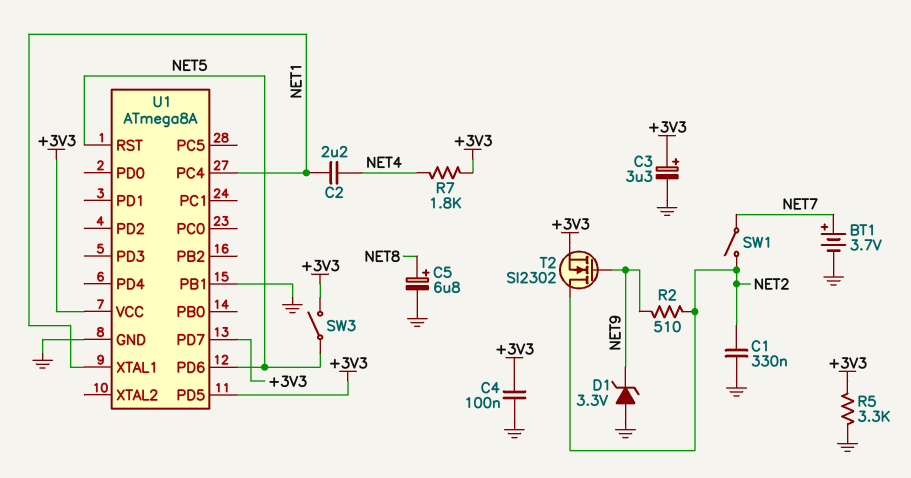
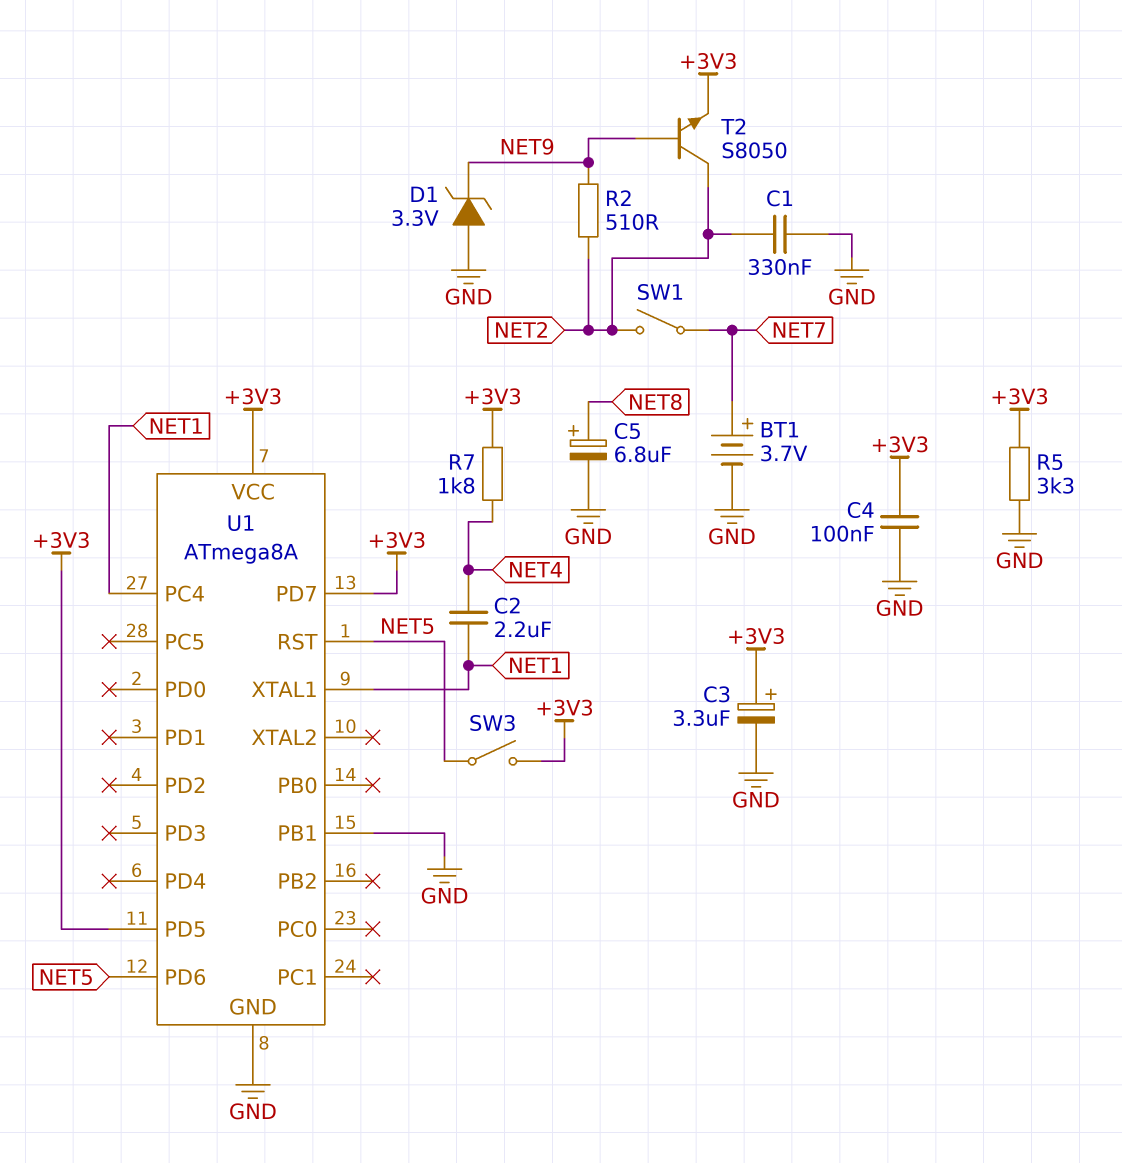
T2: NMOS SI2302 (G NET9, D NET2, S +3V3) -> NPN S8050 (B NET9, C NET2, E +3V3)

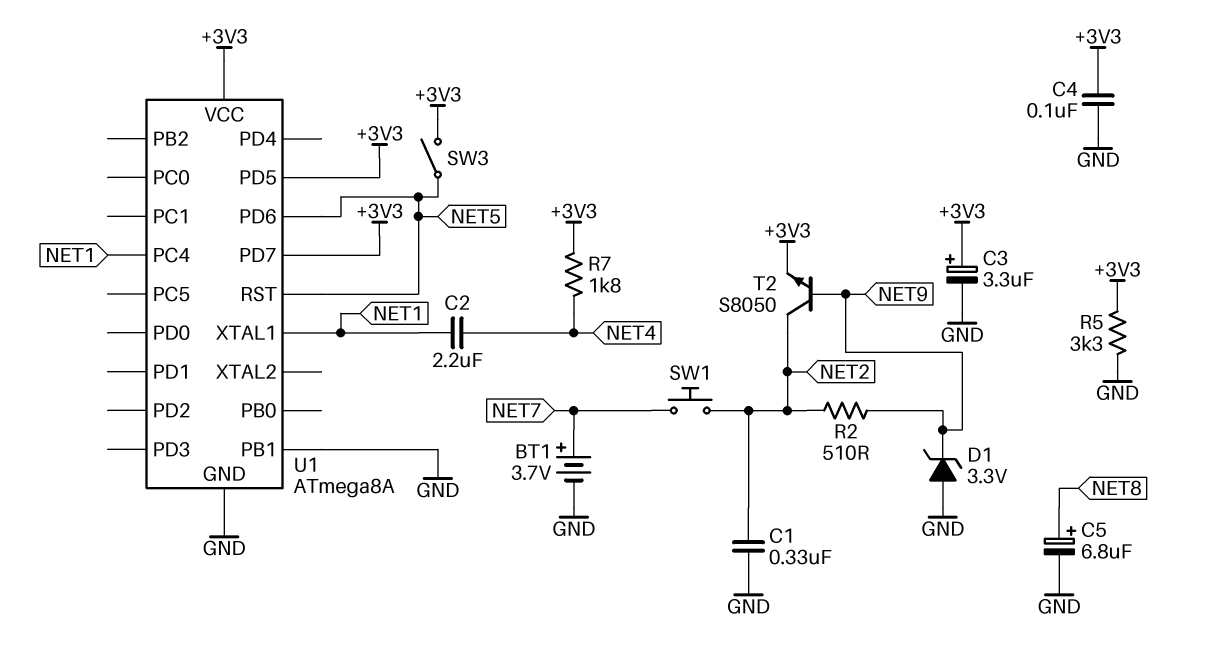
SW1: switch (NET2, NET7) -> button (NET2, NET7)

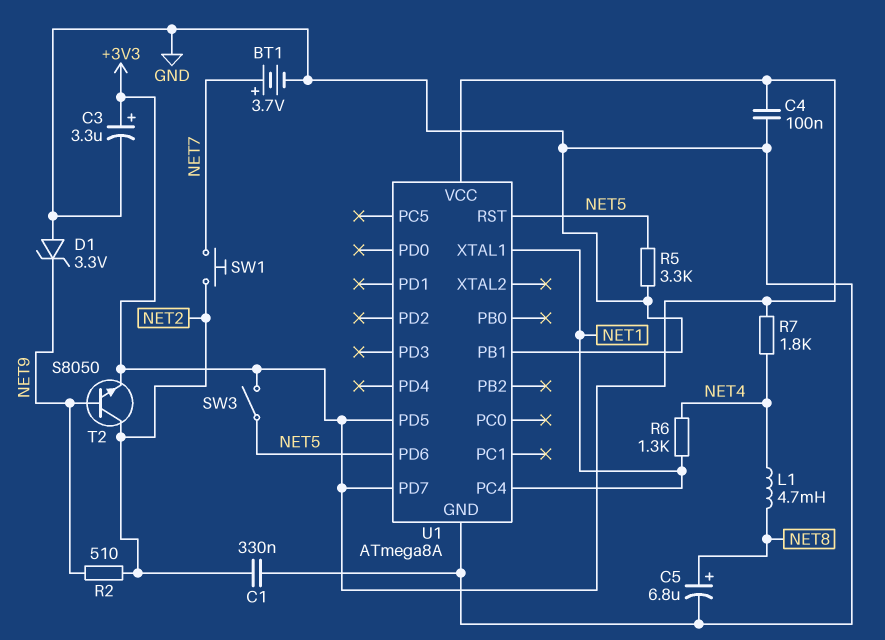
C2: 2.2uF (NET1, NET4) -> none
L1: none -> 4.7mH (NET4, NET8)
R5: 3.3k (+3V3, GND) -> 3.3k (GND, NET5)
R6: none -> 1.3k (NET1, NET4)

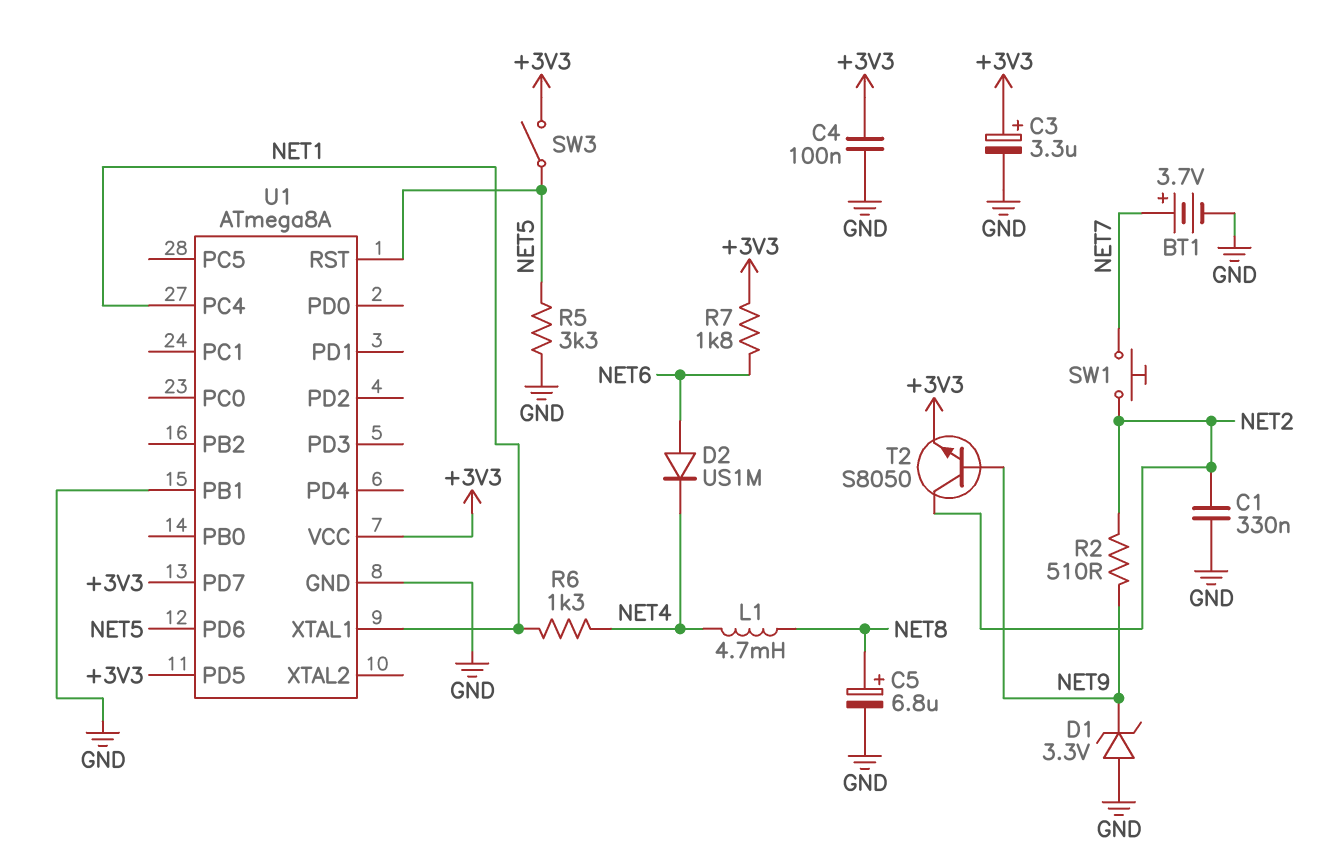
D2: none -> diode US1M (A NET6, K NET4)
R7: 1.8k (+3V3, NET4) -> 1.8k (+3V3, NET6)

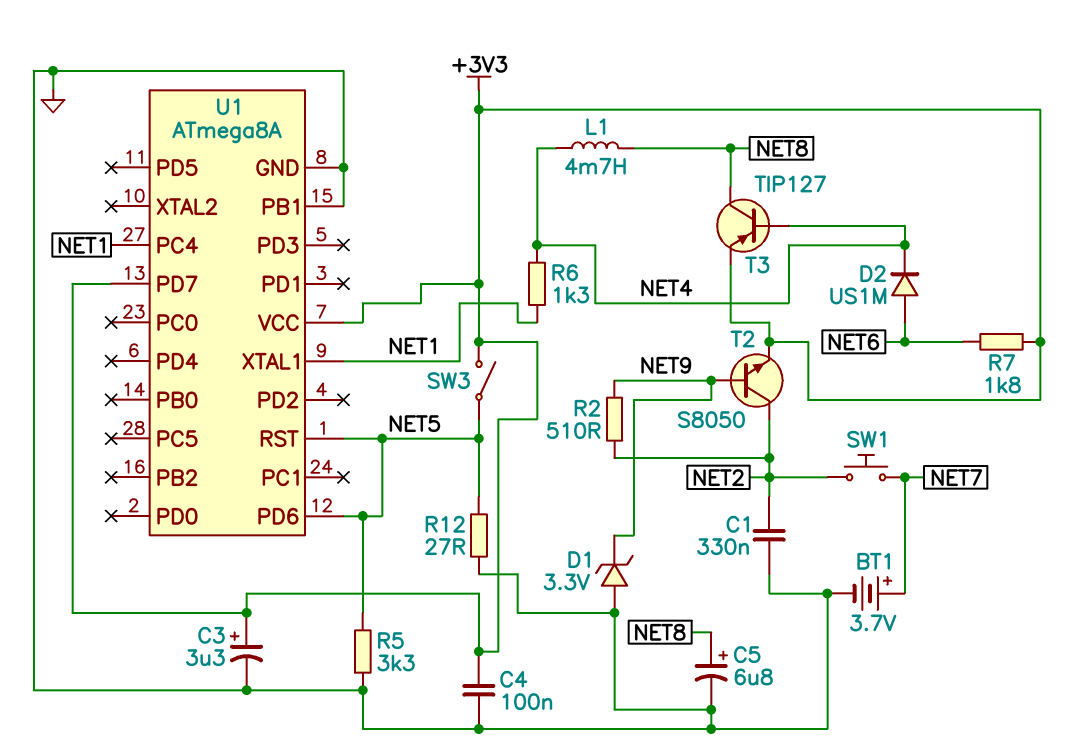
R12: none -> 27 (GND, NET5)
T3: none -> PNP TIP127 (B NET4, C NET8, E +3V3)
U1 pin PD5: +3V3 -> none

